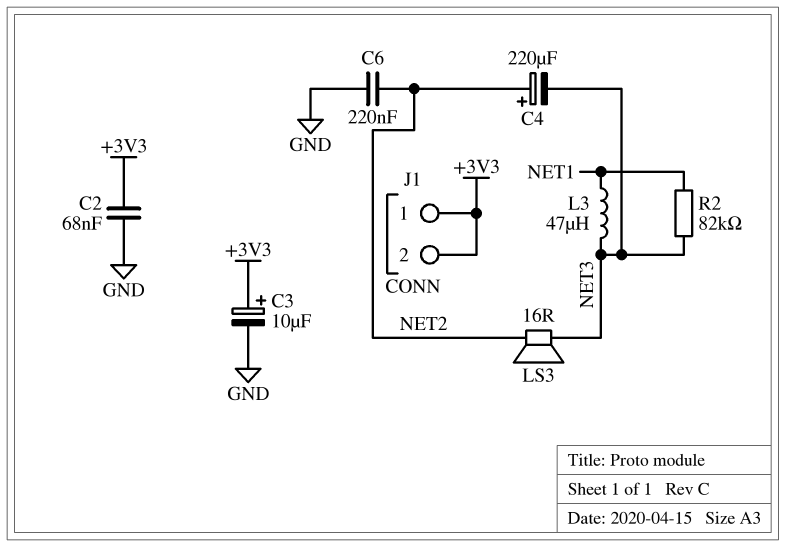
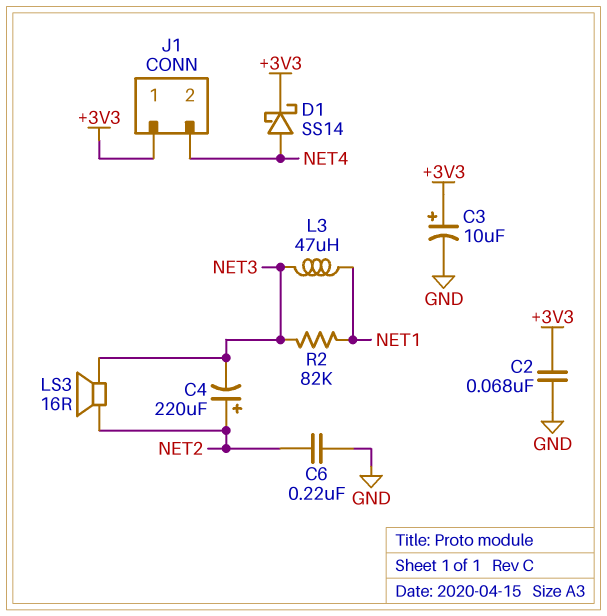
D1: none -> schottky SS14 (A NET4, K +3V3)
J1 pin 2: +3V3 -> NET4

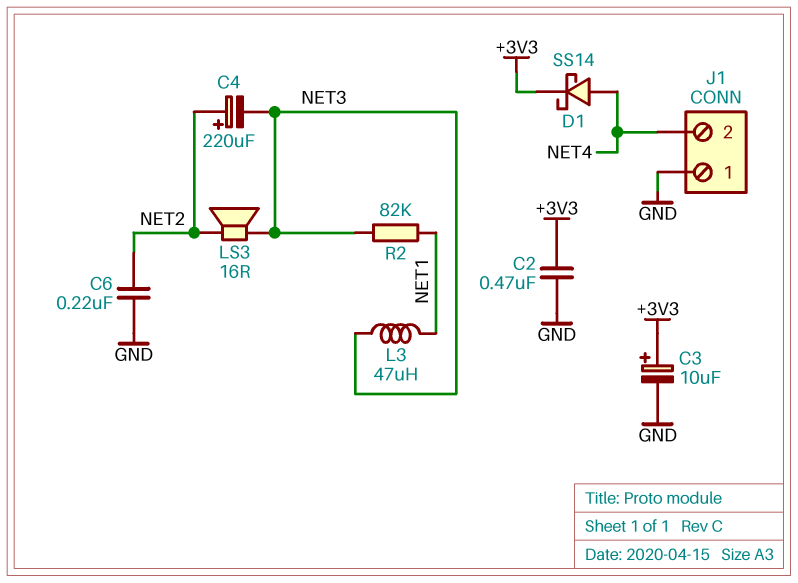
C2: 68nF (+3V3, GND) -> 470nF (+3V3, GND)
J1 pin 1: +3V3 -> GND

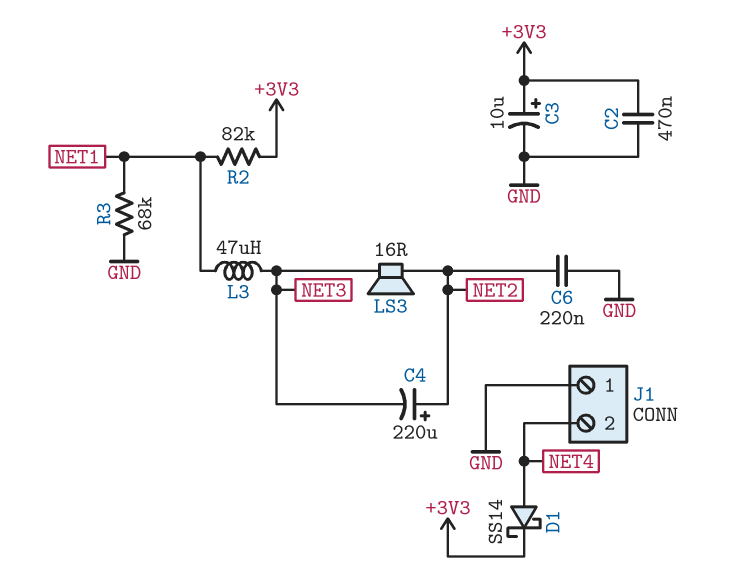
R2: 82k (NET1, NET3) -> 82k (+3V3, NET1)
R3: none -> 68k (GND, NET1)

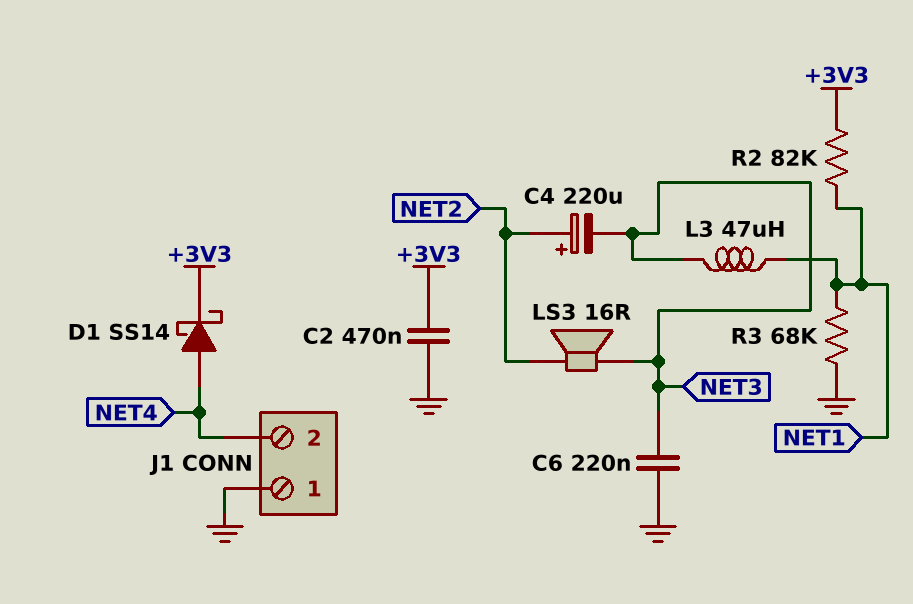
C3: 10uF (plus +3V3, minus GND) -> none
C6: 220nF (GND, NET2) -> 220nF (GND, NET3)

